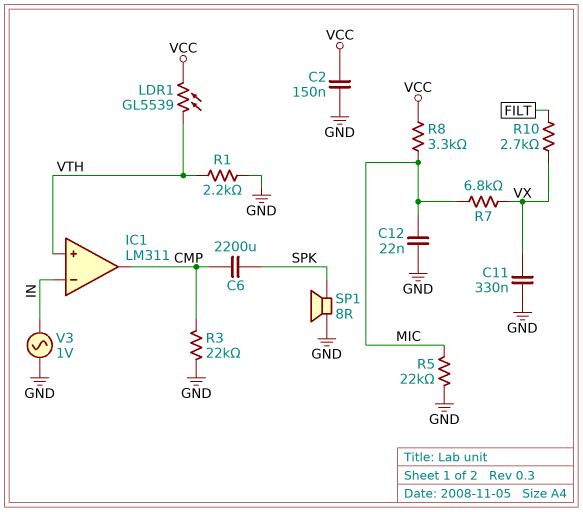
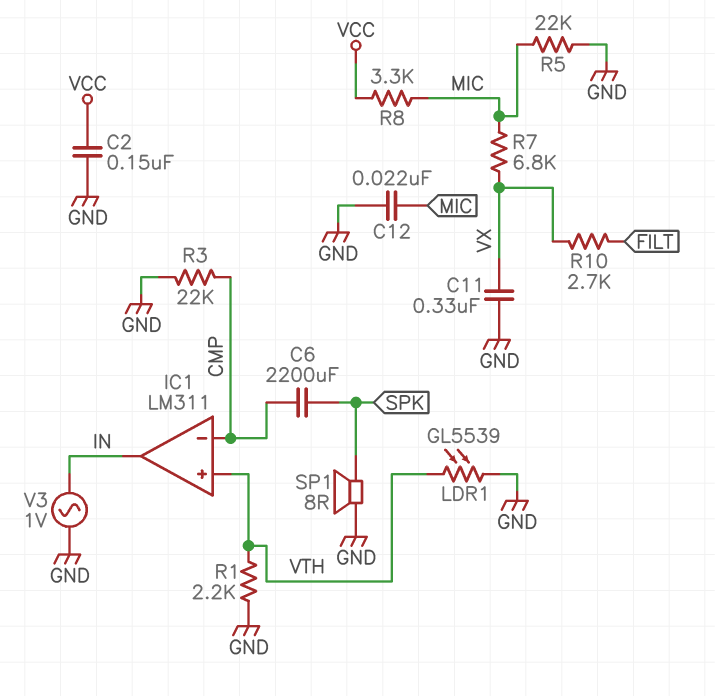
IC1 pin in-: IN -> CMP
IC1 pin out: CMP -> IN
LDR1: GL5539 (VCC, VTH) -> GL5539 (GND, VTH)

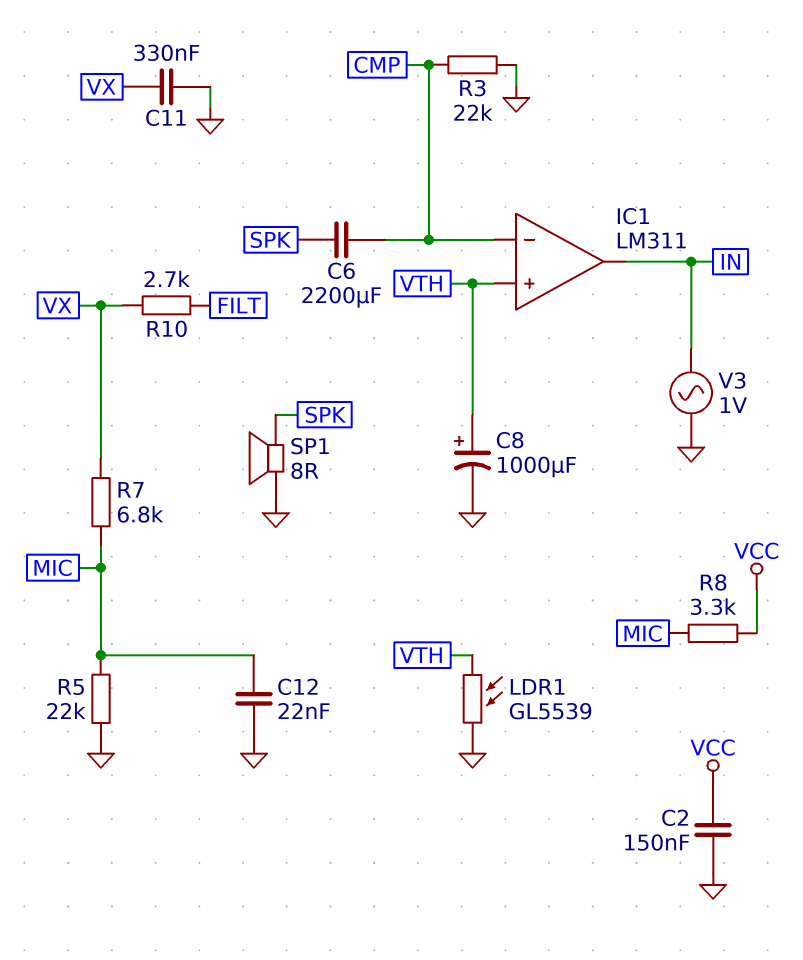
C8: none -> 1000uF (plus VTH, minus GND)
R1: 2.2k (GND, VTH) -> none

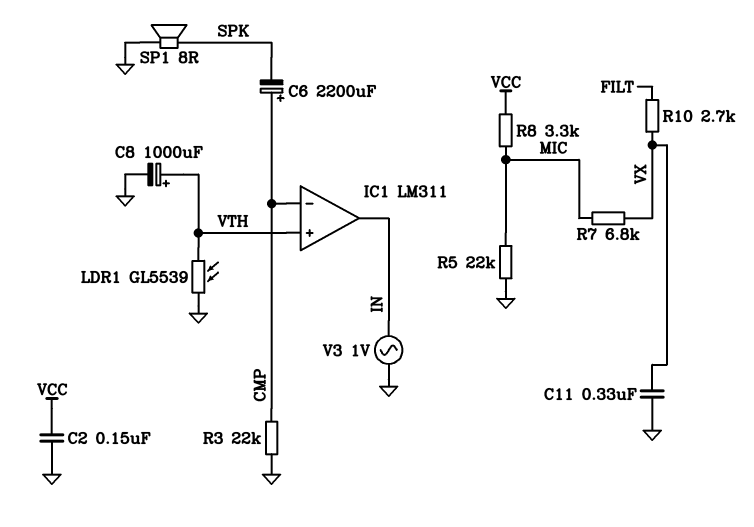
C6: 2200uF (CMP, SPK) -> 2200uF (plus CMP, minus SPK)
C12: 22nF (GND, MIC) -> none

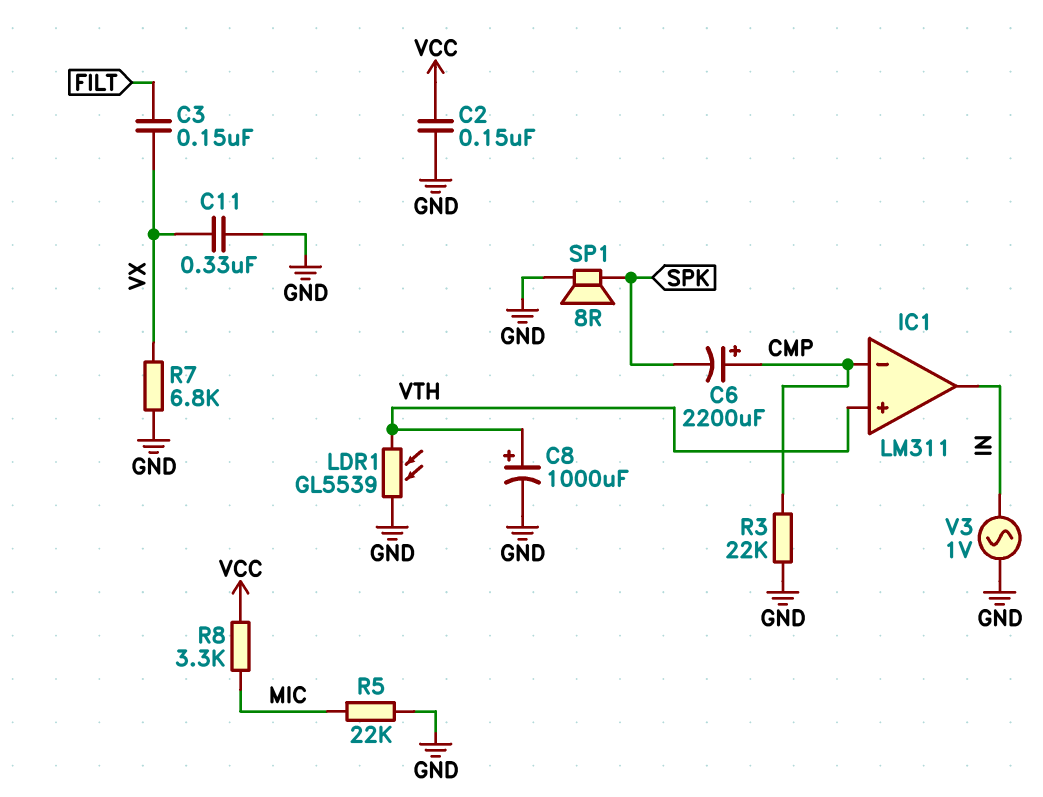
C3: none -> 150nF (FILT, VX)
R7: 6.8k (MIC, VX) -> 6.8k (GND, VX)
R10: 2.7k (FILT, VX) -> none

